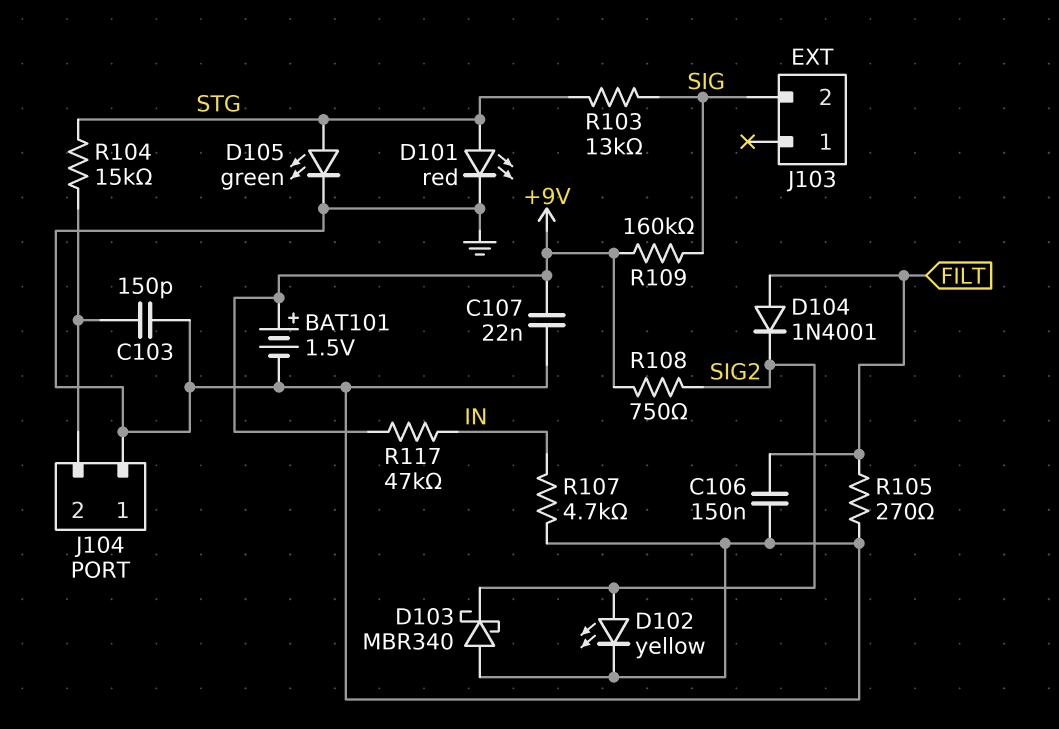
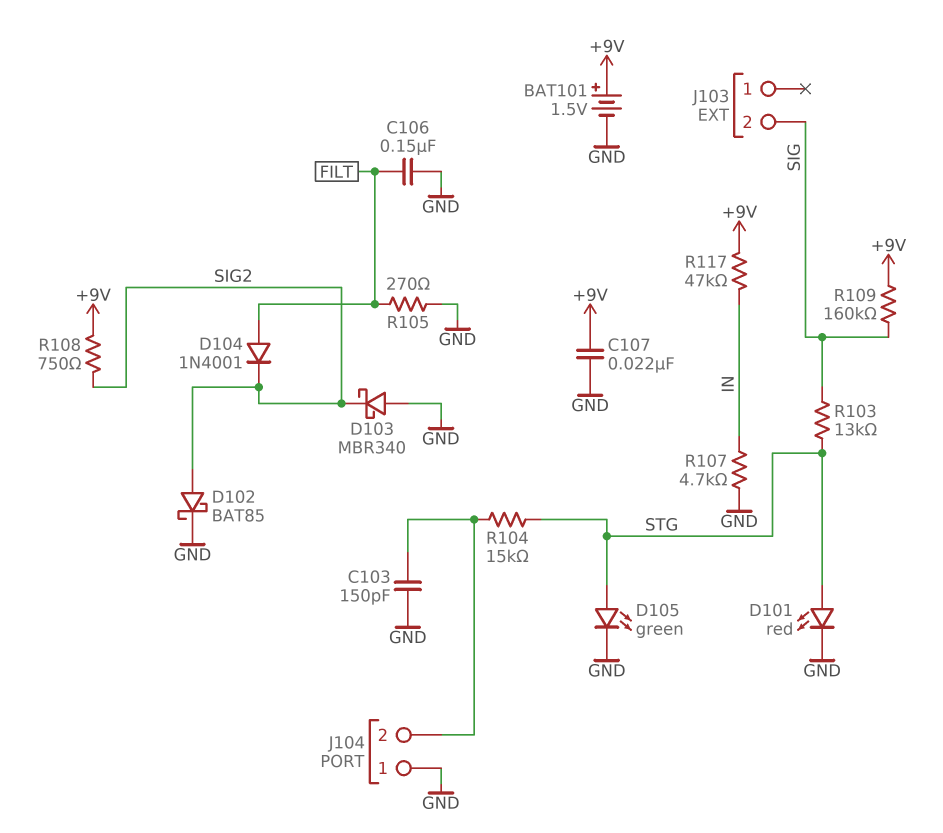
D102: LED yellow (A SIG2, K GND) -> schottky BAT85 (A SIG2, K GND)

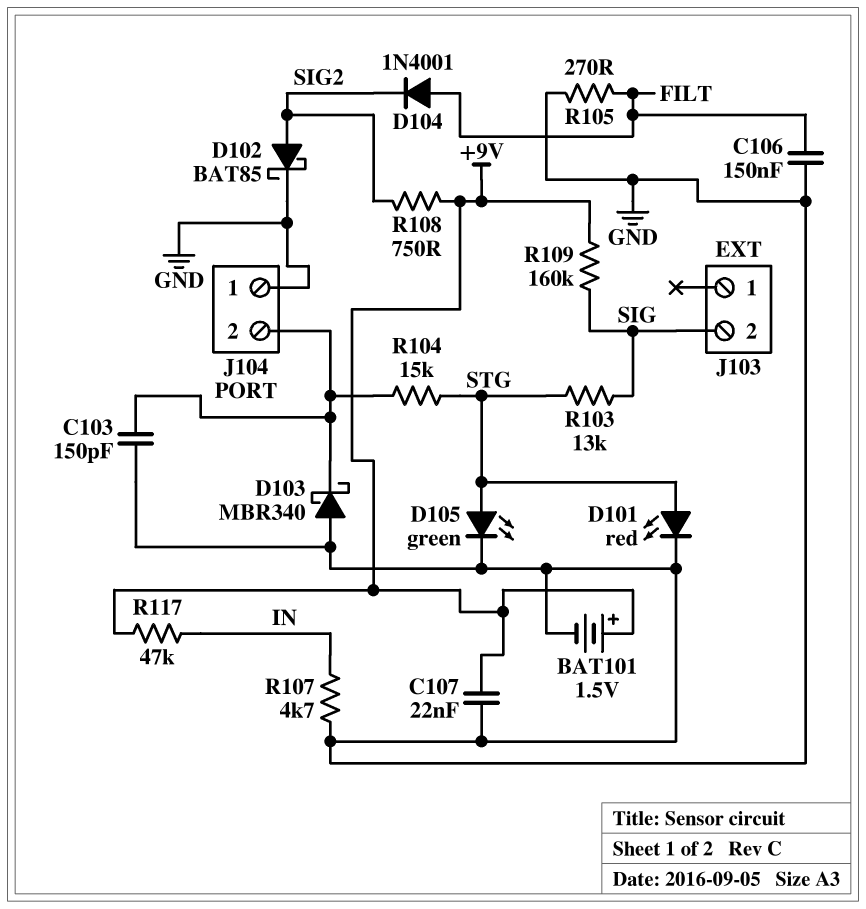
D103: schottky MBR340 (A GND, K SIG2) -> schottky MBR340 (A GND, K J104/2)

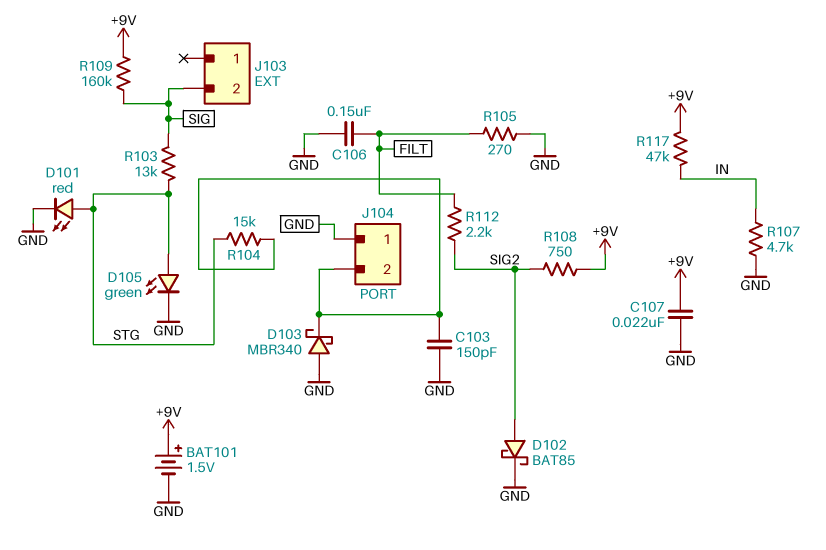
D104: diode 1N4001 (A FILT, K SIG2) -> none
R112: none -> 2.2k (FILT, SIG2)

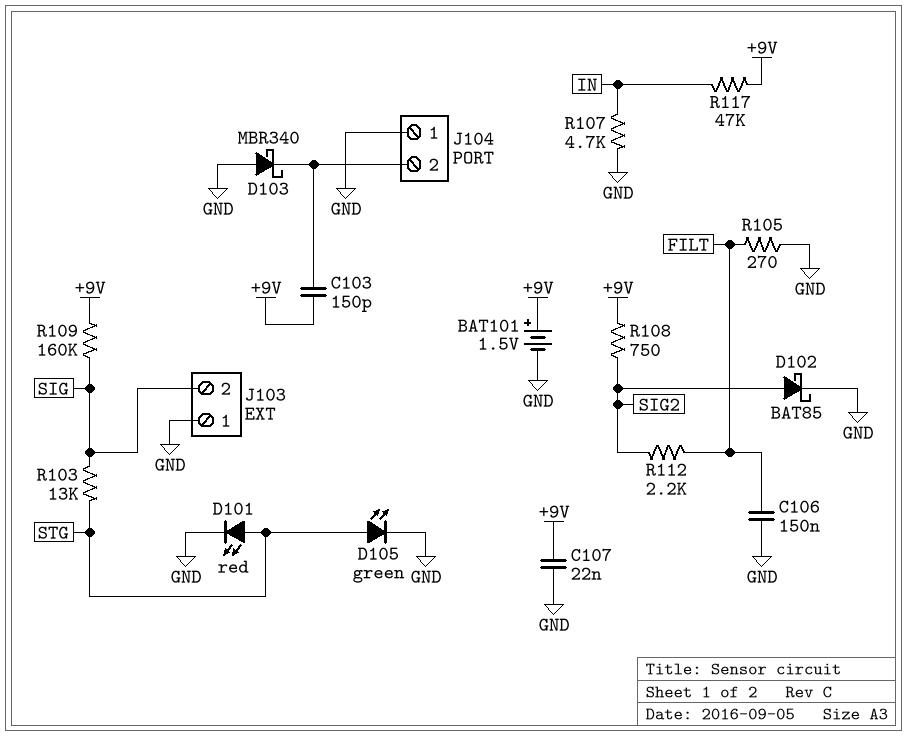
C103: 150pF (GND, J104/2) -> 150pF (+9V, J104/2)
J103 pin 1: none -> GND
R104: 15k (J104/2, STG) -> none

